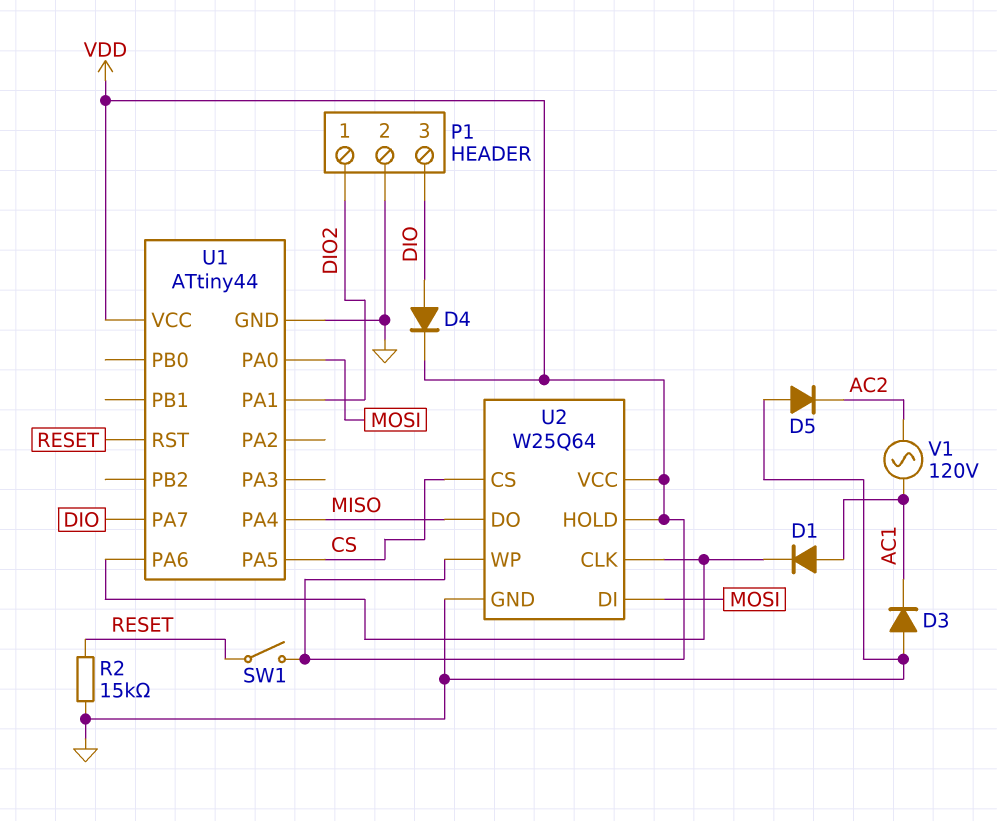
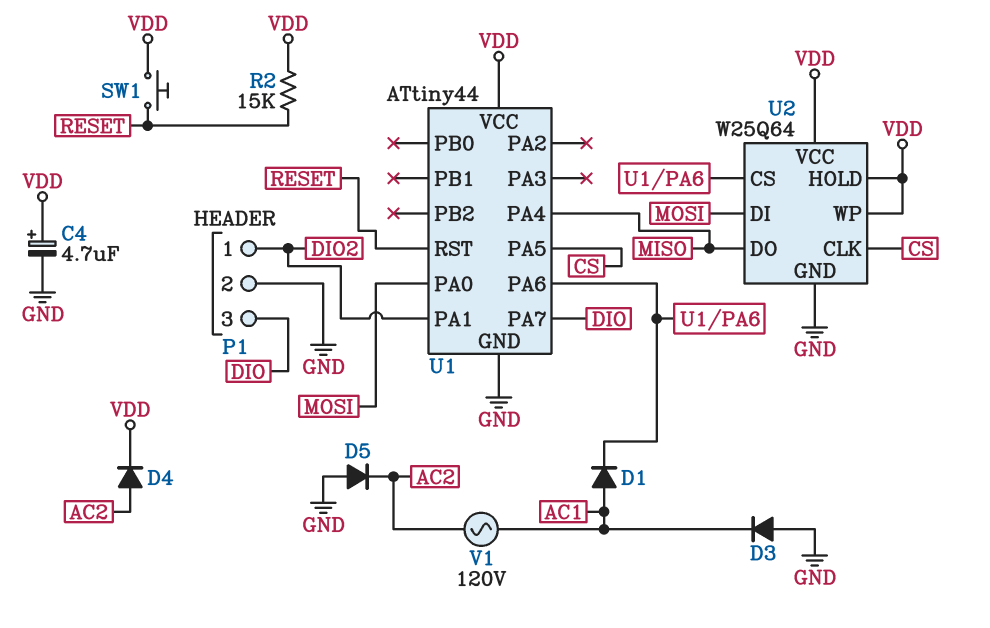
C4: none -> 4.7uF (plus VDD, minus GND)
D4: diode (A DIO, K VDD) -> diode (A AC2, K VDD)
R2: 15k (GND, RESET) -> 15k (RESET, VDD)
SW1: switch (RESET, VDD) -> button (RESET, VDD)
U2 pin CLK: U1/PA6 -> CS
U2 pin CS: CS -> U1/PA6

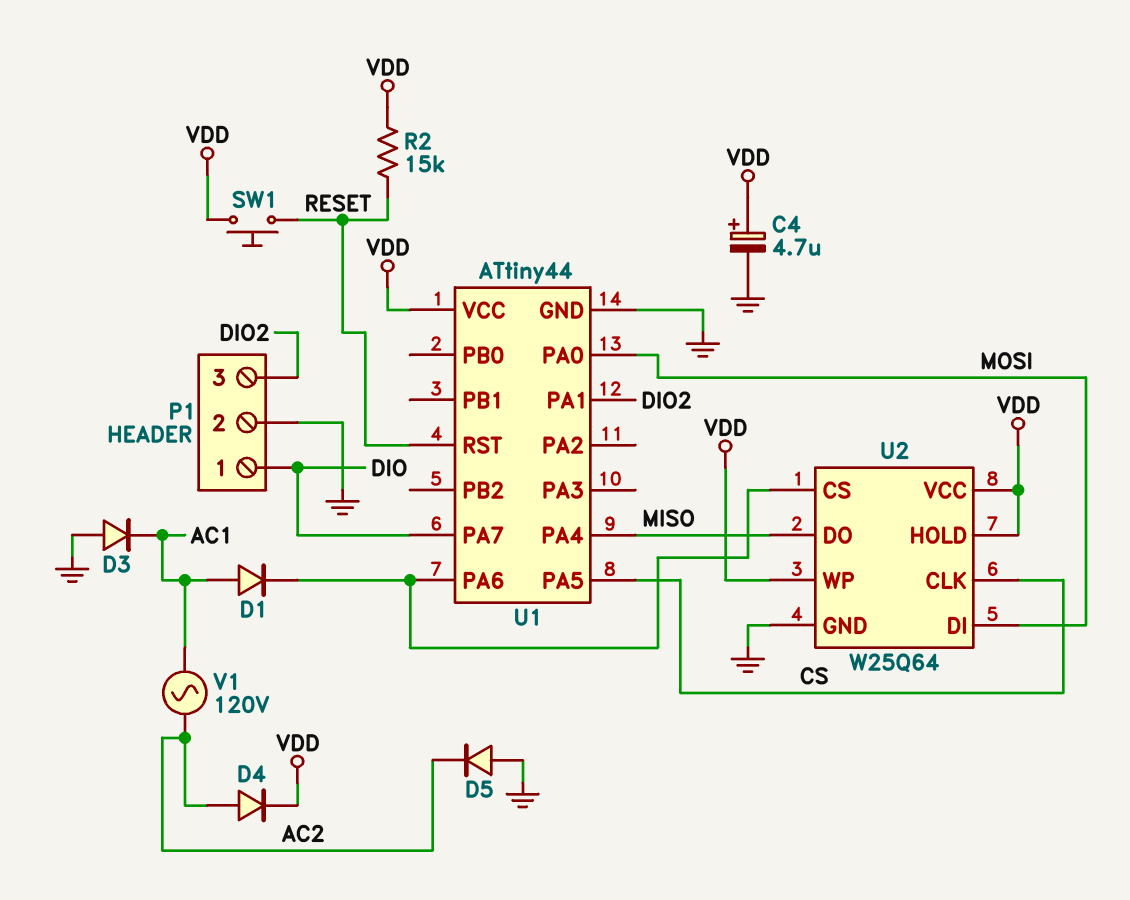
P1 pin 1: DIO2 -> DIO
P1 pin 3: DIO -> DIO2

